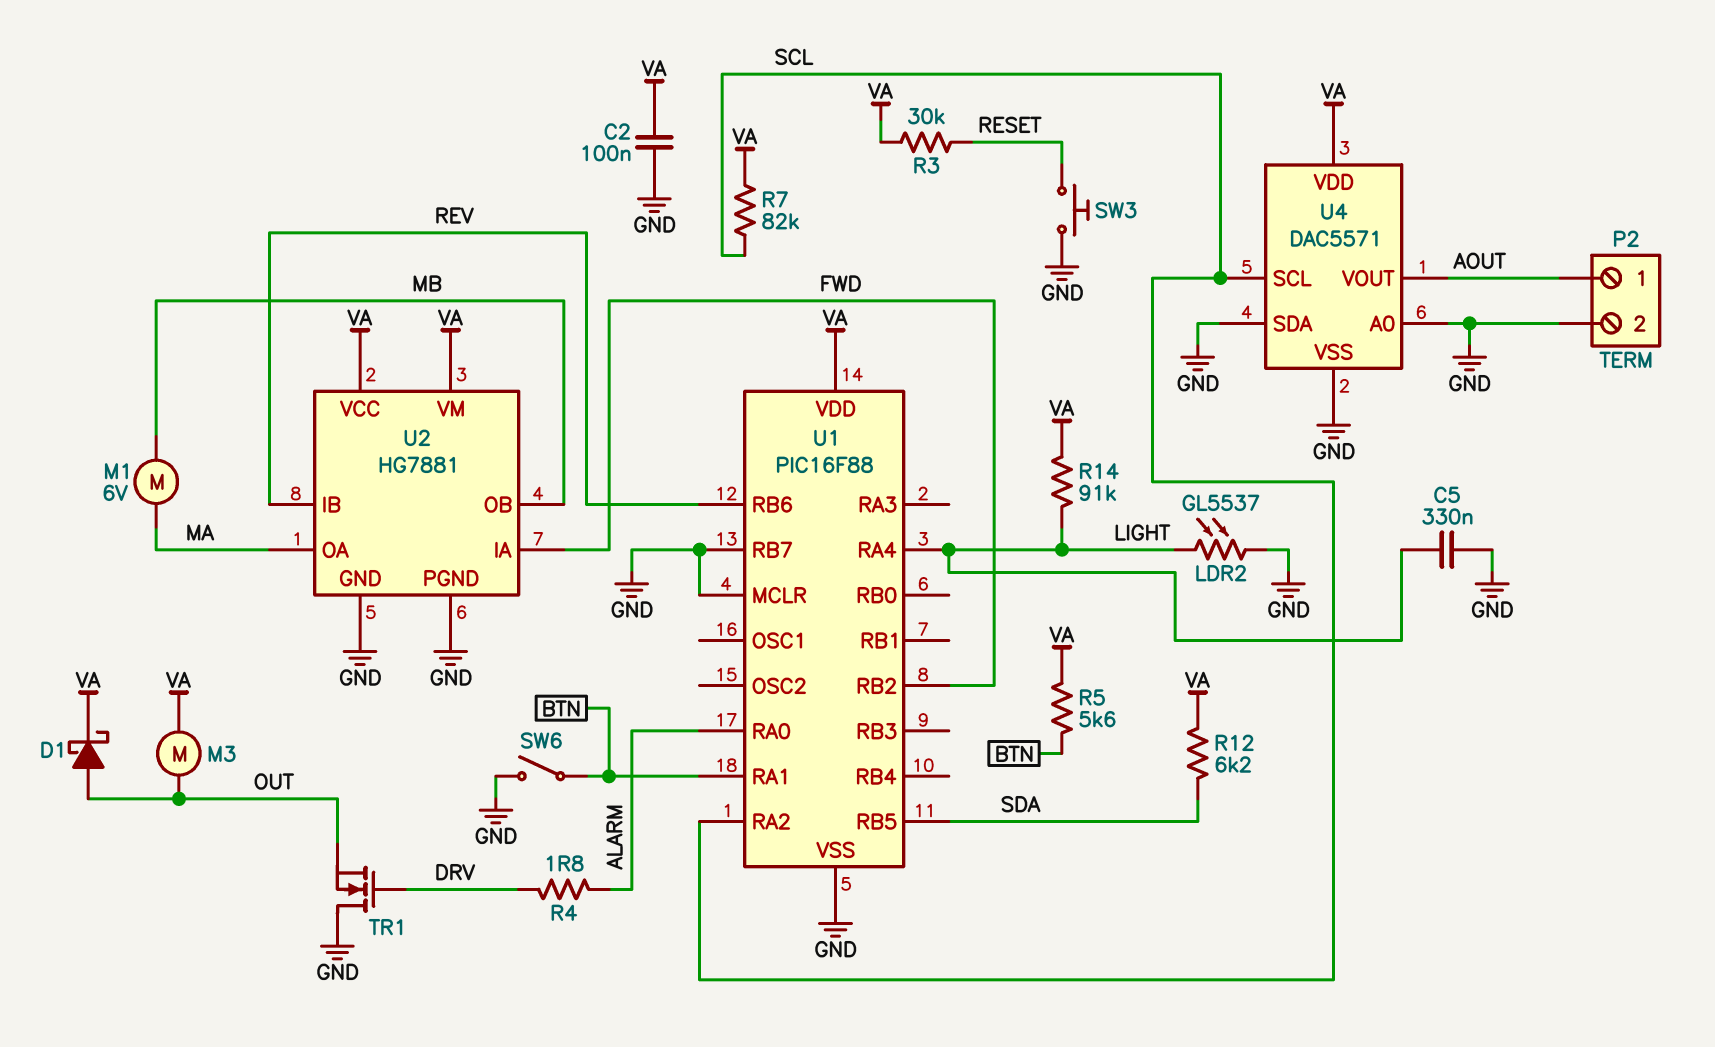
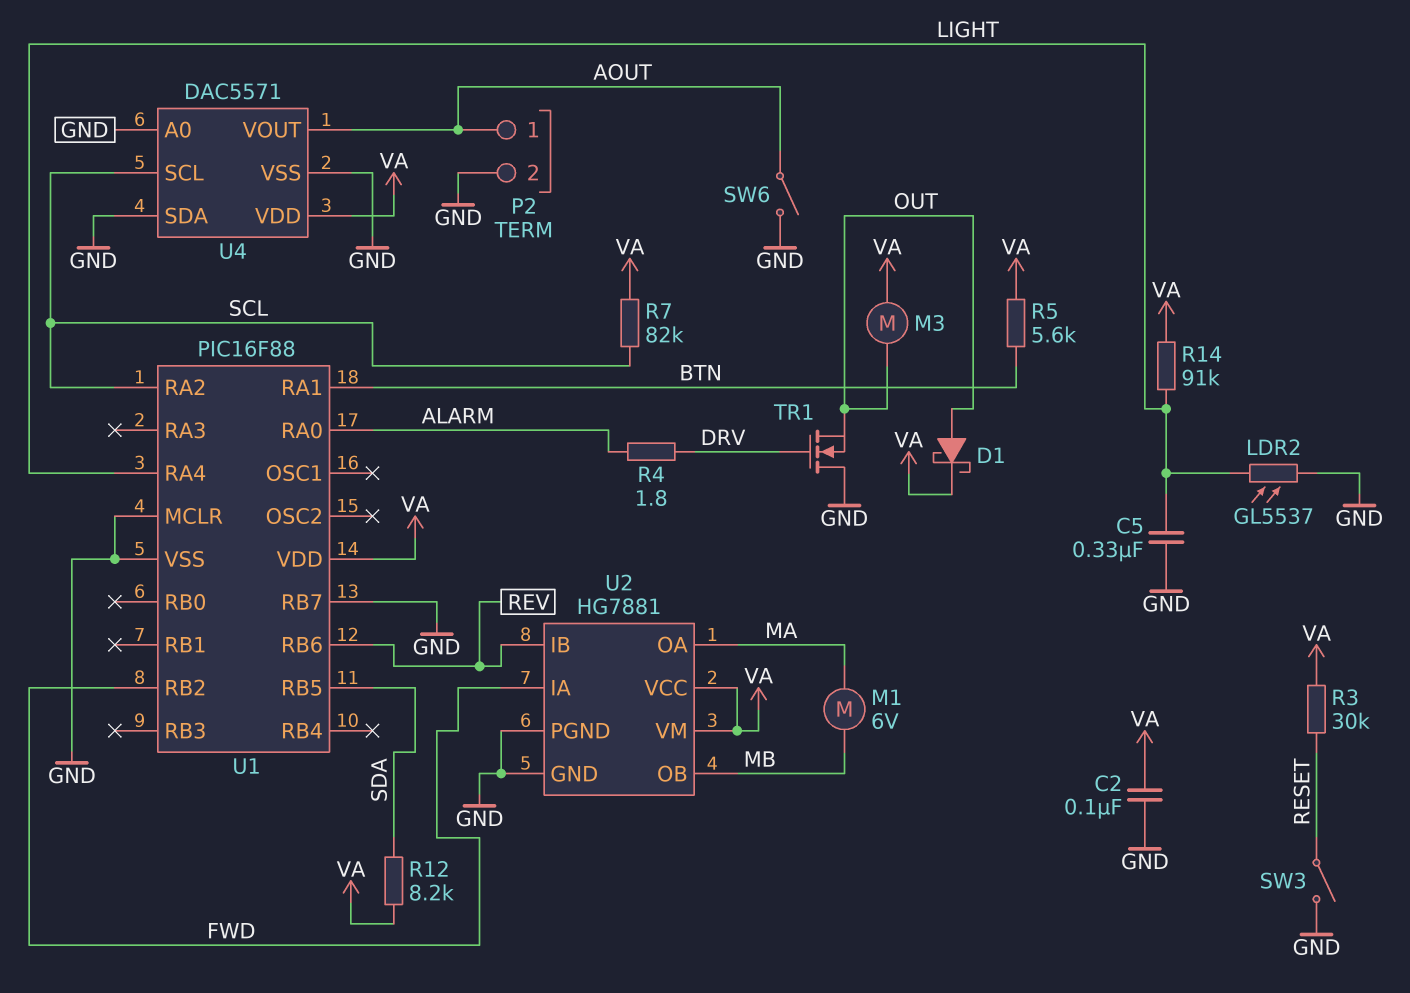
R12: 6.2k (SDA, VA) -> 8.2k (SDA, VA)
SW3: button (GND, RESET) -> switch (GND, RESET)
SW6: switch (BTN, GND) -> switch (AOUT, GND)

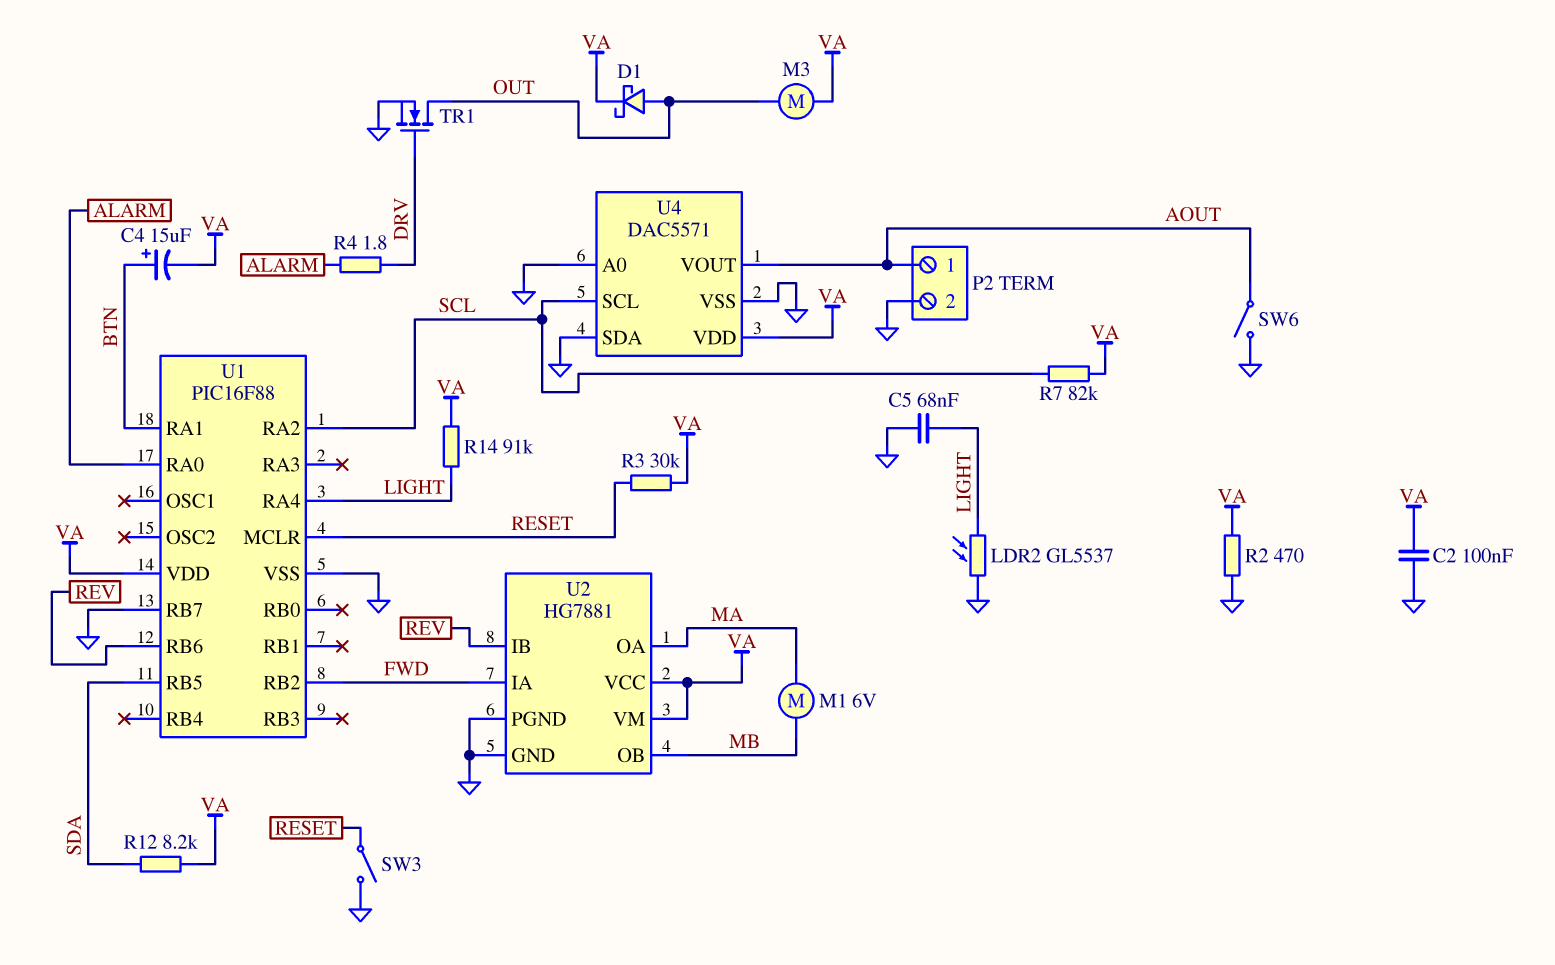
C4: none -> 15uF (plus BTN, minus VA)
C5: 330nF (GND, LIGHT) -> 68nF (GND, LIGHT)
R2: none -> 470 (GND, VA)
R5: 5.6k (BTN, VA) -> none
TR1: NMOS (G DRV, D GND, S OUT) -> NMOS (G DRV, D OUT, S GND)
U1 pin MCLR: GND -> RESET

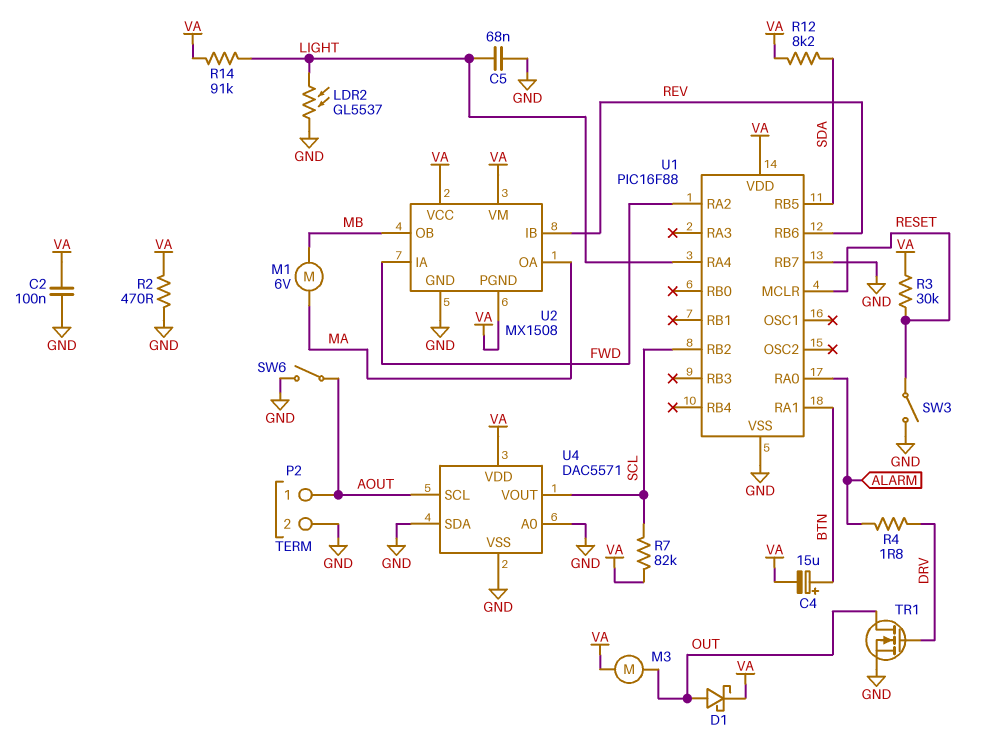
U1 pin RA2: SCL -> FWD
U1 pin RB2: FWD -> SCL
U2: HG7881 -> MX1508
U2 pin PGND: GND -> VA
U4 pin SCL: SCL -> AOUT
U4 pin VOUT: AOUT -> SCL

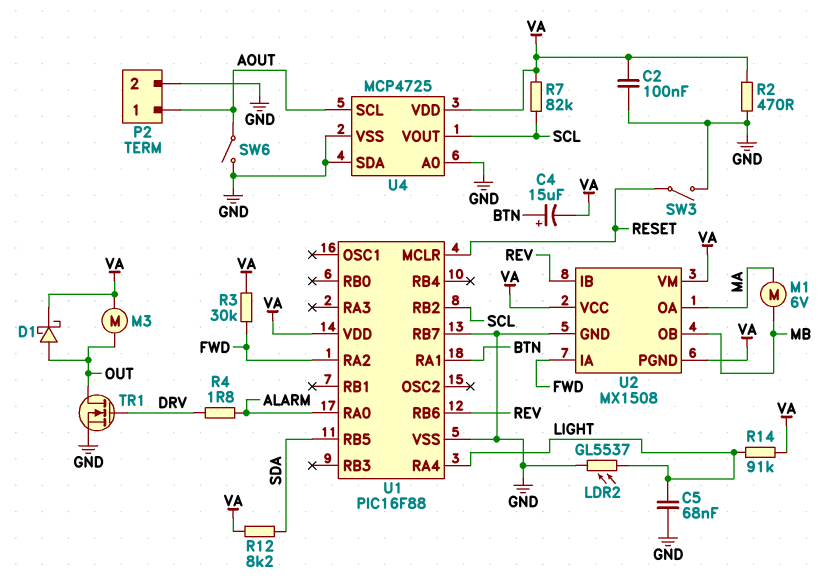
R3: 30k (RESET, VA) -> 30k (FWD, VA)
U4: DAC5571 -> MCP4725

